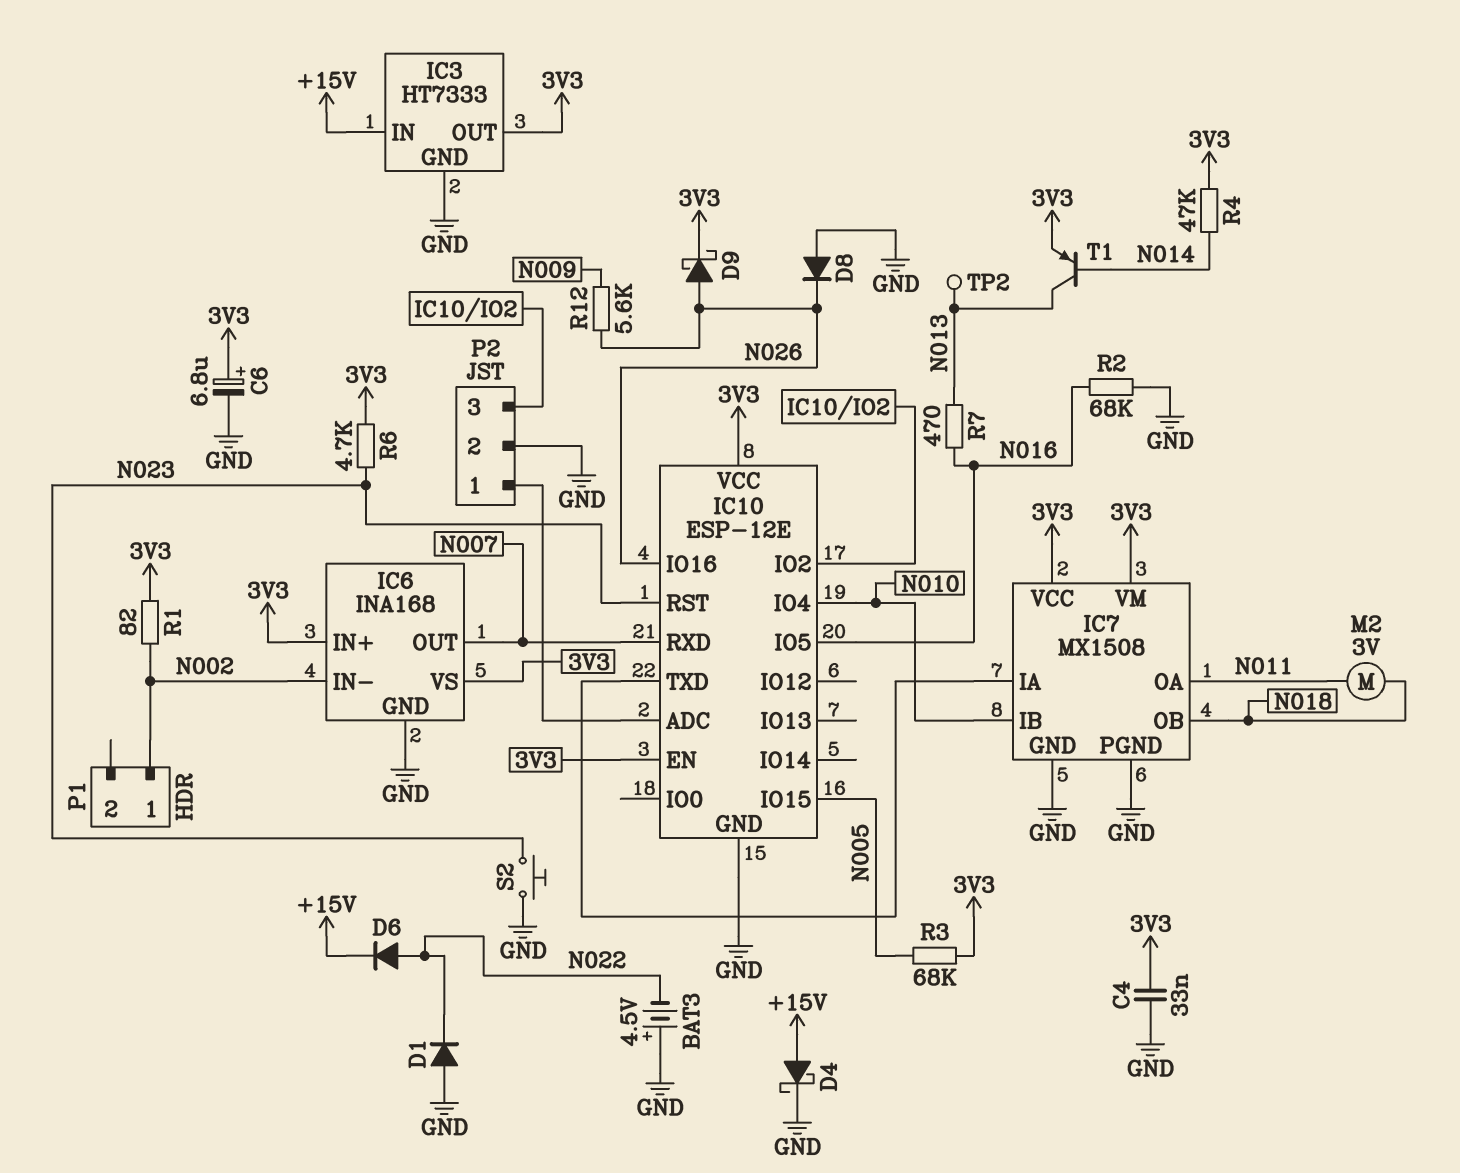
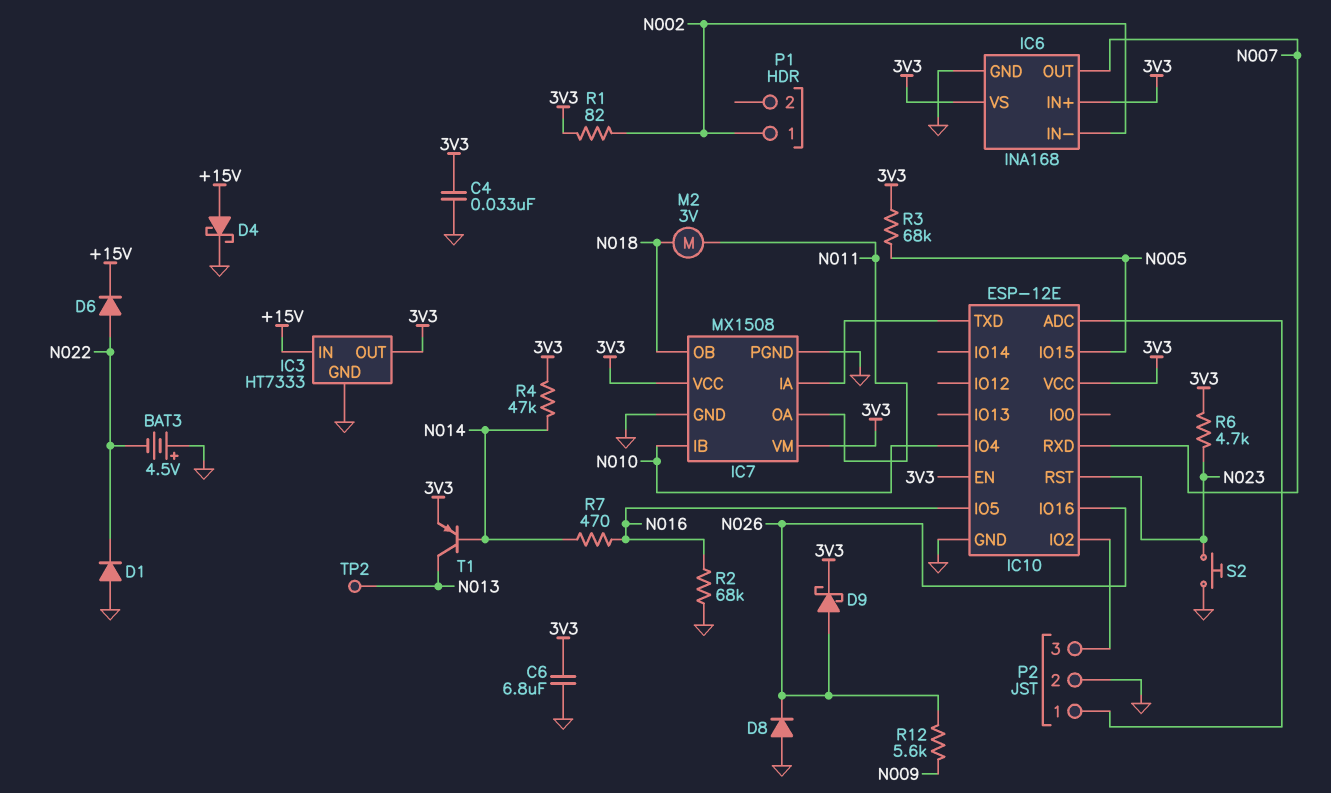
C6: 6.8uF (plus 3V3, minus GND) -> 6.8uF (3V3, GND)
R7: 470 (N013, N016) -> 470 (N014, N016)

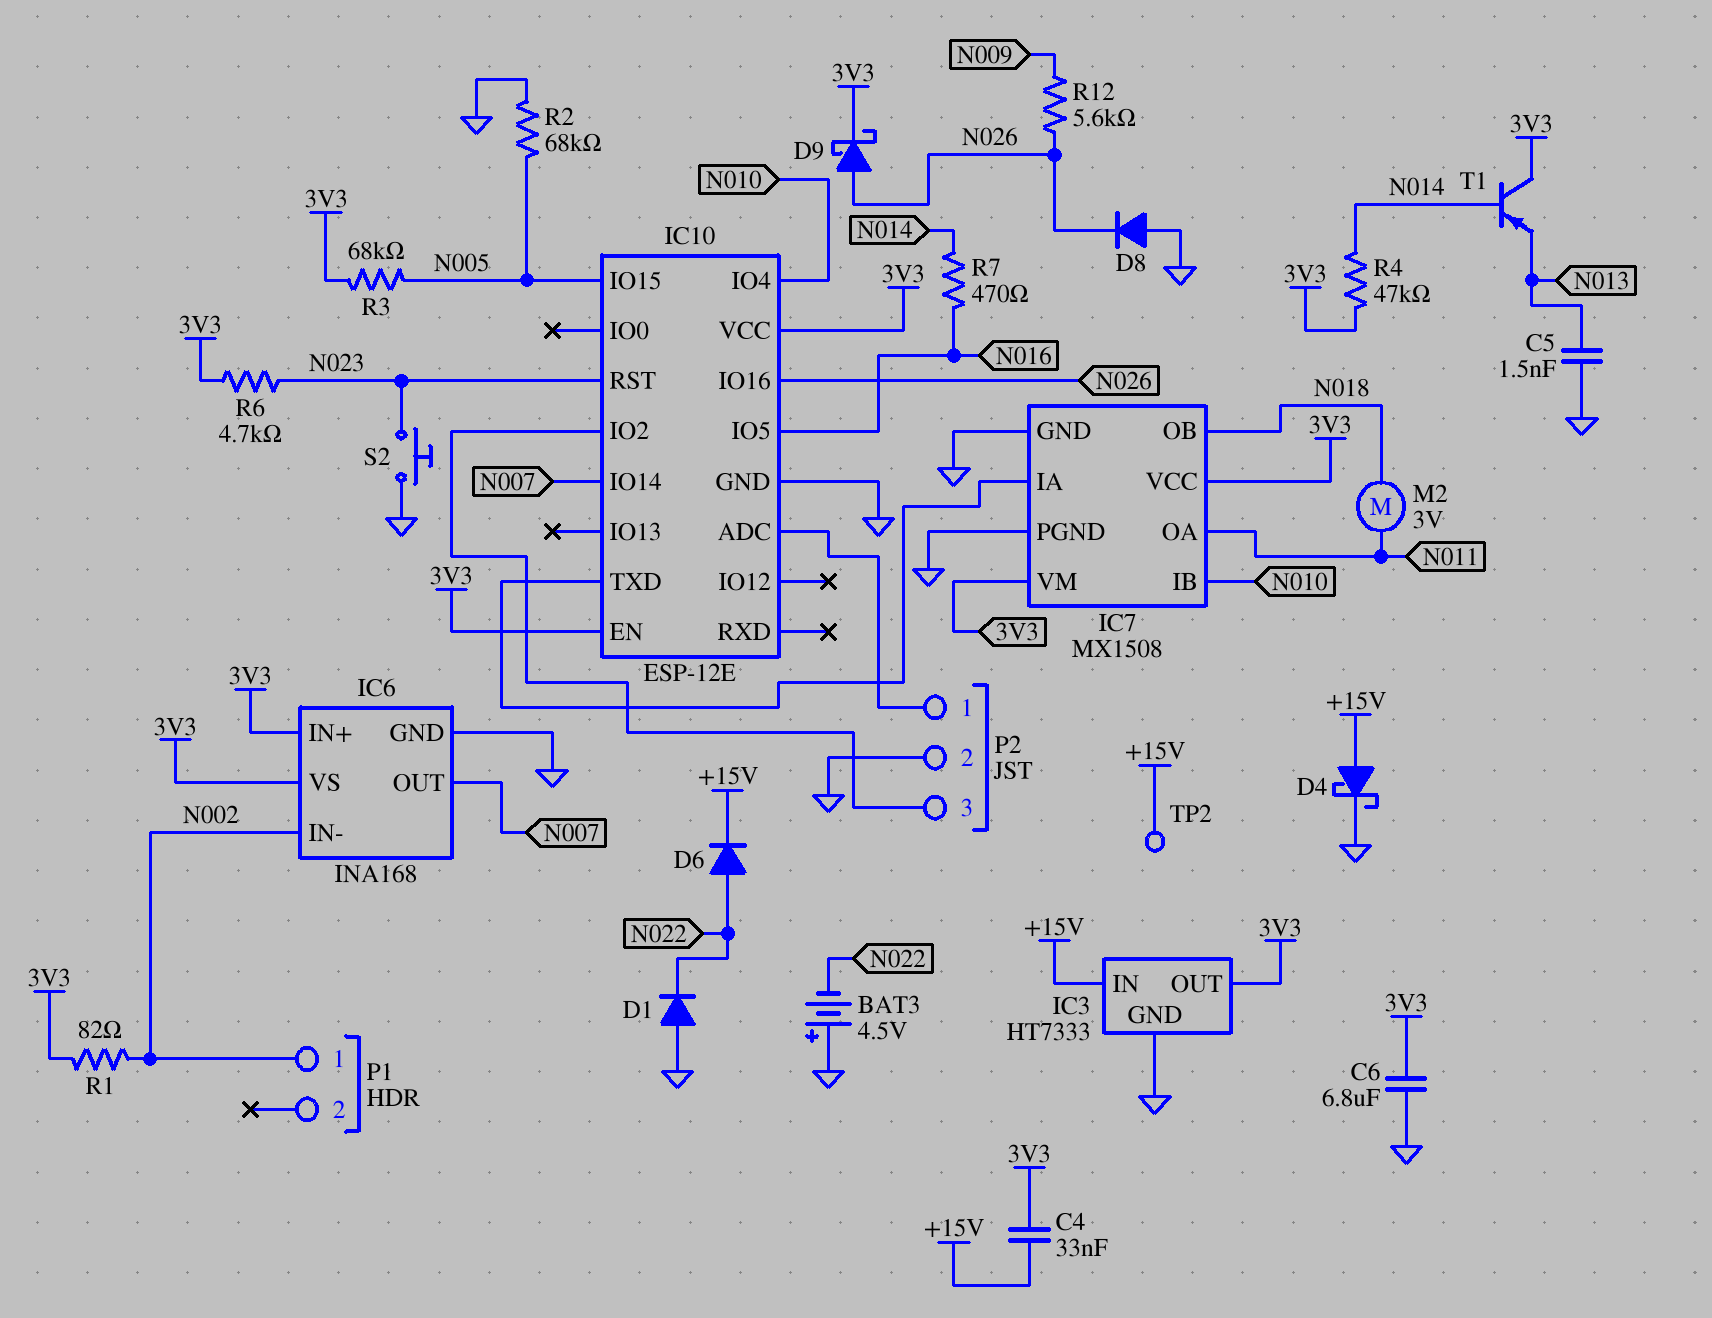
C4: 33nF (3V3, GND) -> 33nF (+15V, 3V3)
C5: none -> 1.5nF (GND, N013)
IC10 pin IO14: none -> N007
IC10 pin RXD: N007 -> none
R2: 68k (GND, N016) -> 68k (GND, N005)
T1: PNP (B N014, C N013, E 3V3) -> PNP (B N014, C 3V3, E N013)
TP2: test point (N013) -> test point (+15V)

